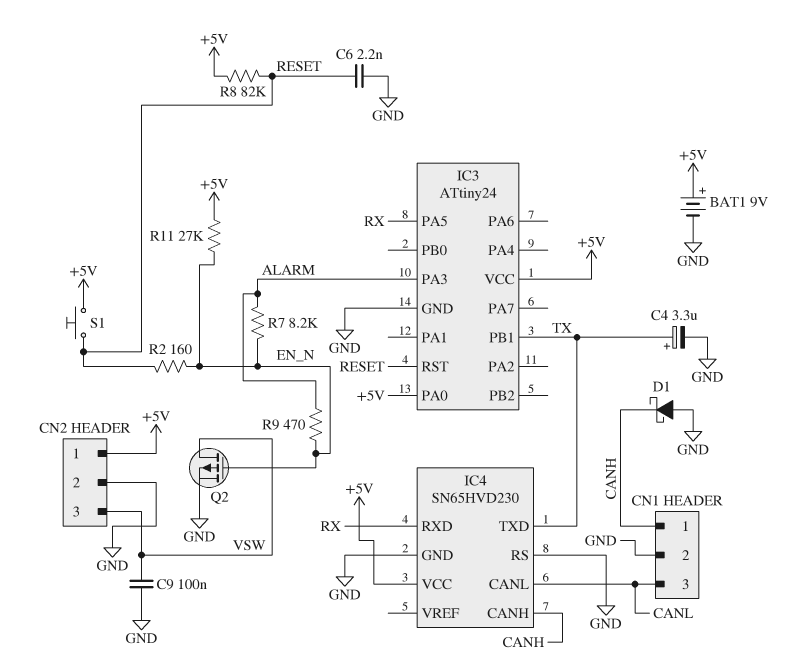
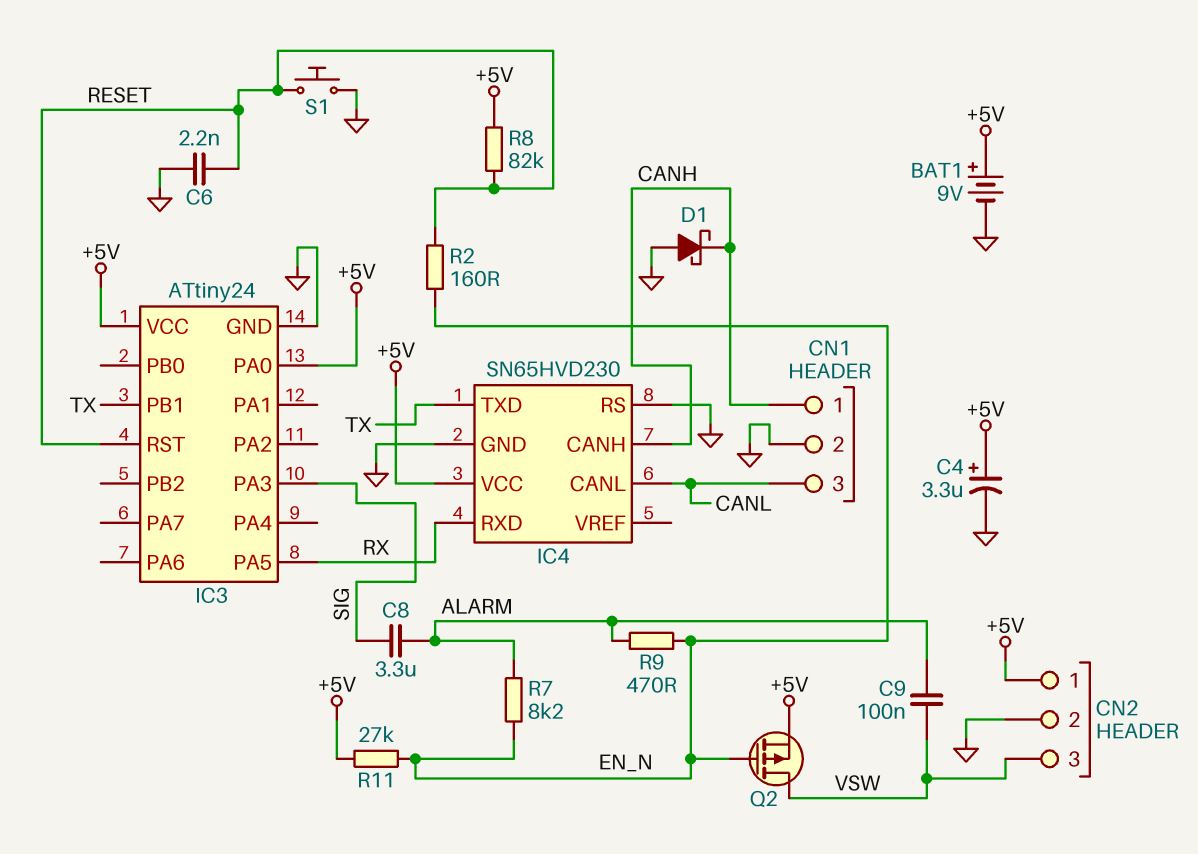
C4: 3.3uF (plus TX, minus GND) -> 3.3uF (plus +5V, minus GND)
C8: none -> 3.3uF (ALARM, SIG)
C9: 100nF (GND, VSW) -> 100nF (ALARM, VSW)
IC3 pin PA3: ALARM -> SIG
Q2: PMOS (G EN_N, D VSW, S GND) -> PMOS (G EN_N, D VSW, S +5V)
S1: button (+5V, RESET) -> button (GND, RESET)

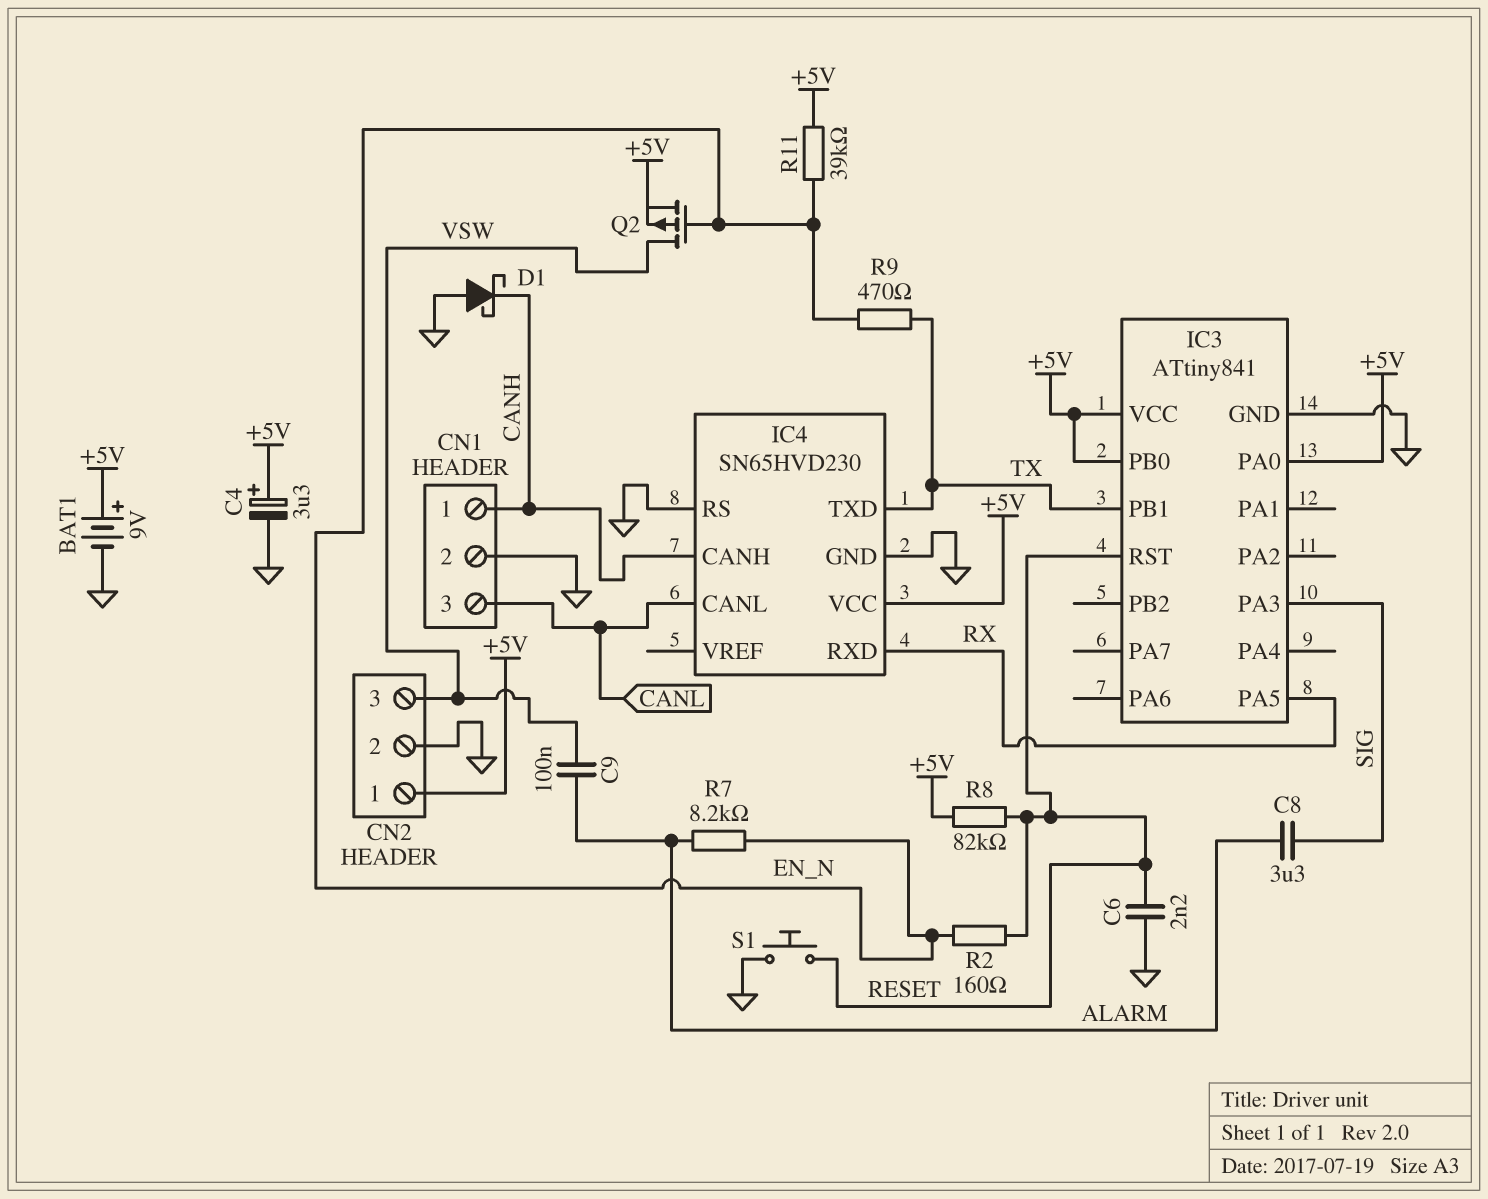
IC3: ATtiny24 -> ATtiny841
IC3 pin PB0: none -> +5V
R9: 470 (ALARM, EN_N) -> 470 (EN_N, TX)
R11: 27k (+5V, EN_N) -> 39k (+5V, EN_N)

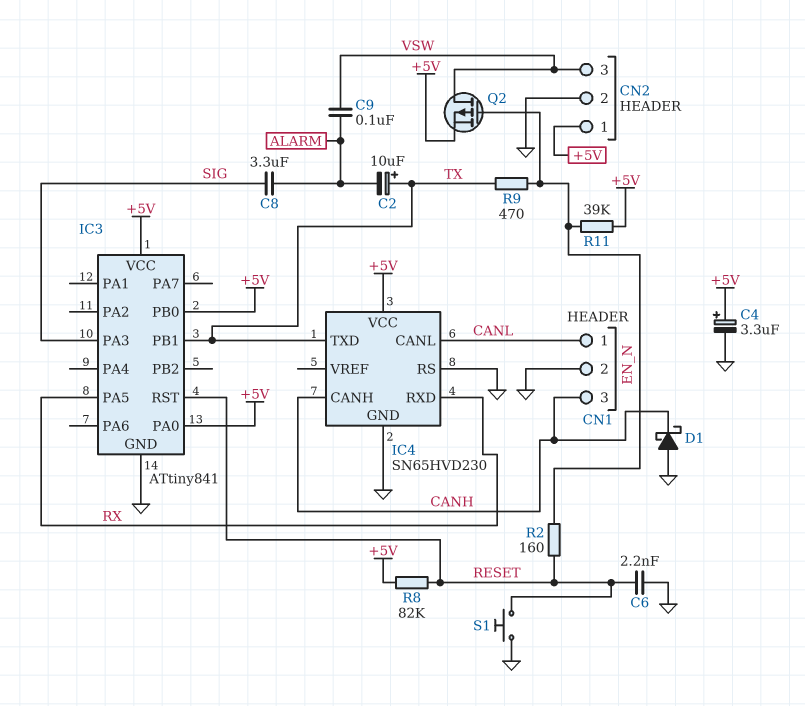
BAT1: 9V (plus +5V, minus GND) -> none
C2: none -> 10uF (plus TX, minus ALARM)
CN1 pin 1: CANH -> CANL
CN1 pin 3: CANL -> CANH
R7: 8.2k (ALARM, EN_N) -> none

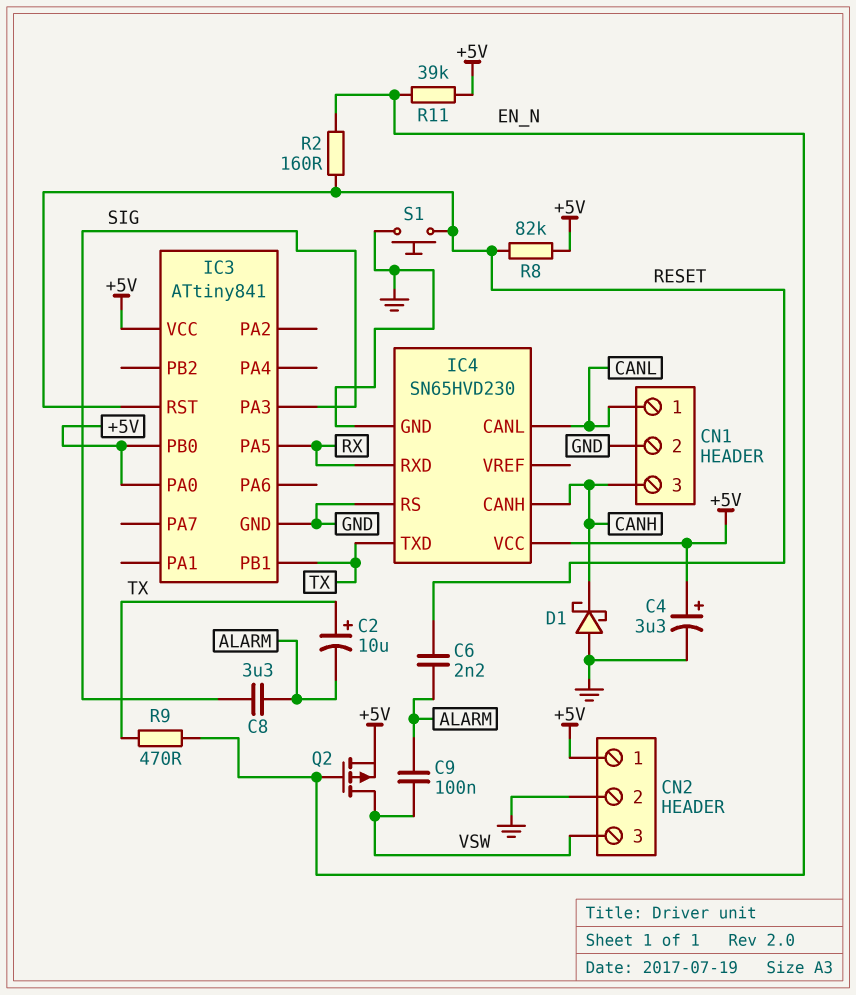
C6: 2.2nF (GND, RESET) -> 2.2nF (ALARM, RESET)

